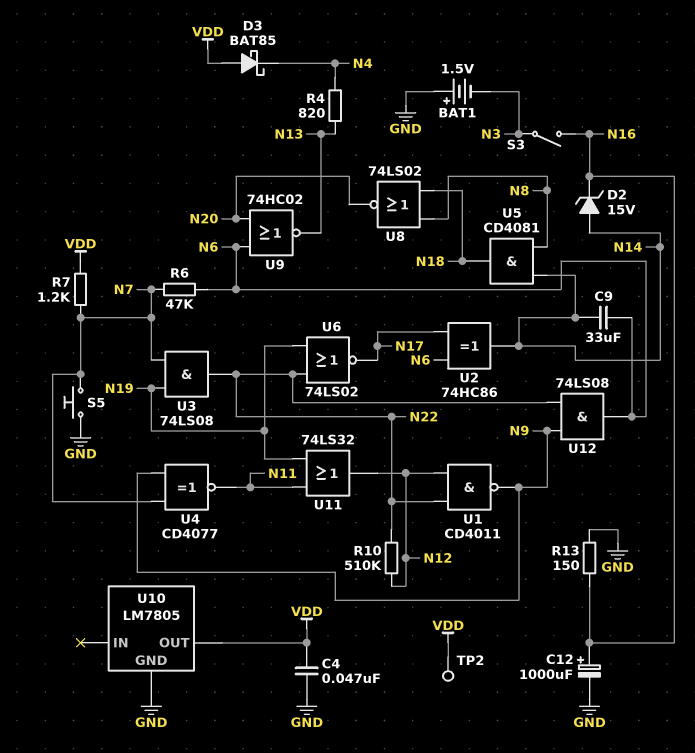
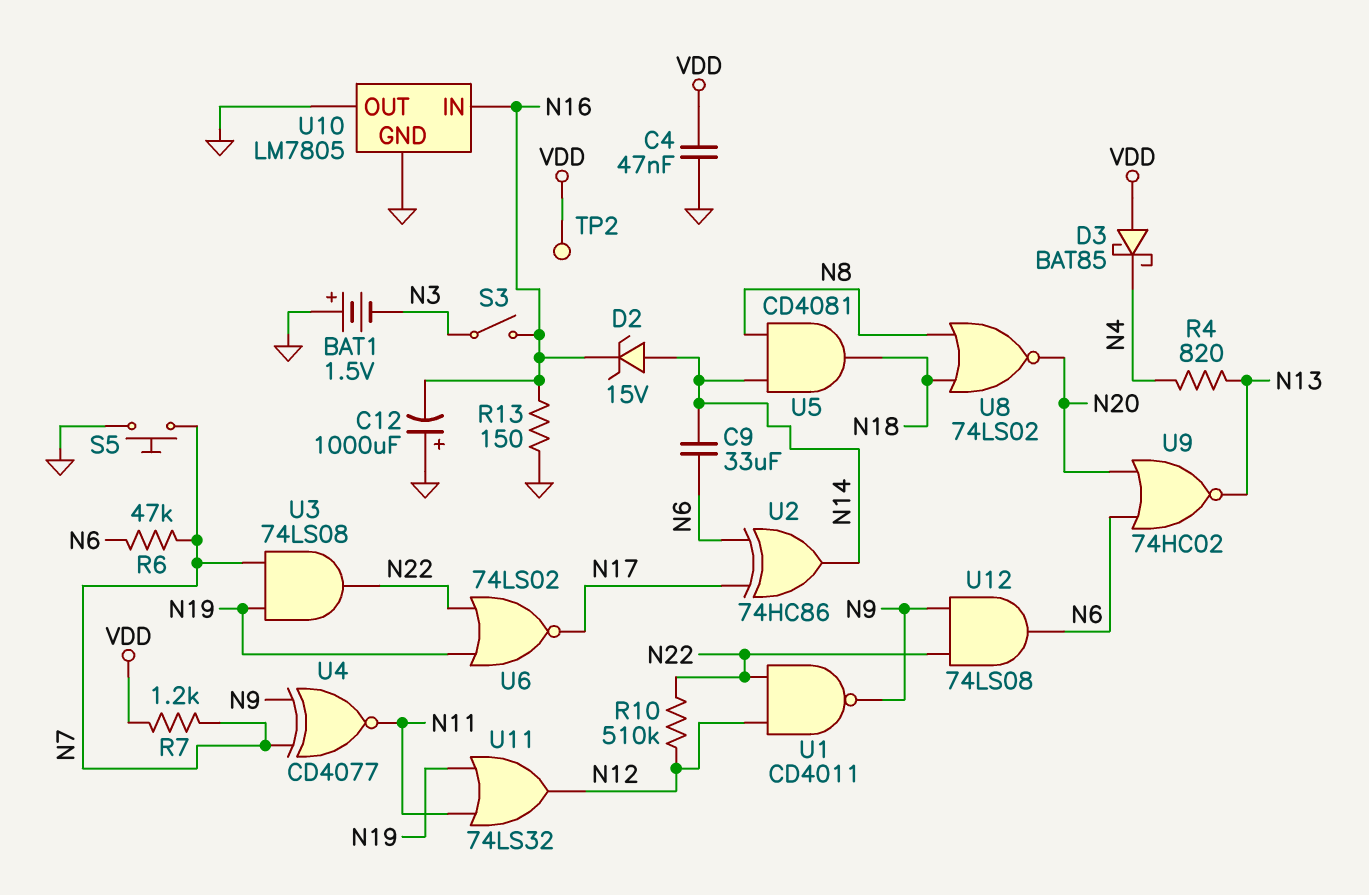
C12: 1000uF (plus N16, minus GND) -> 1000uF (plus GND, minus N16)
U10 pin IN: none -> N16
U10 pin OUT: VDD -> GND

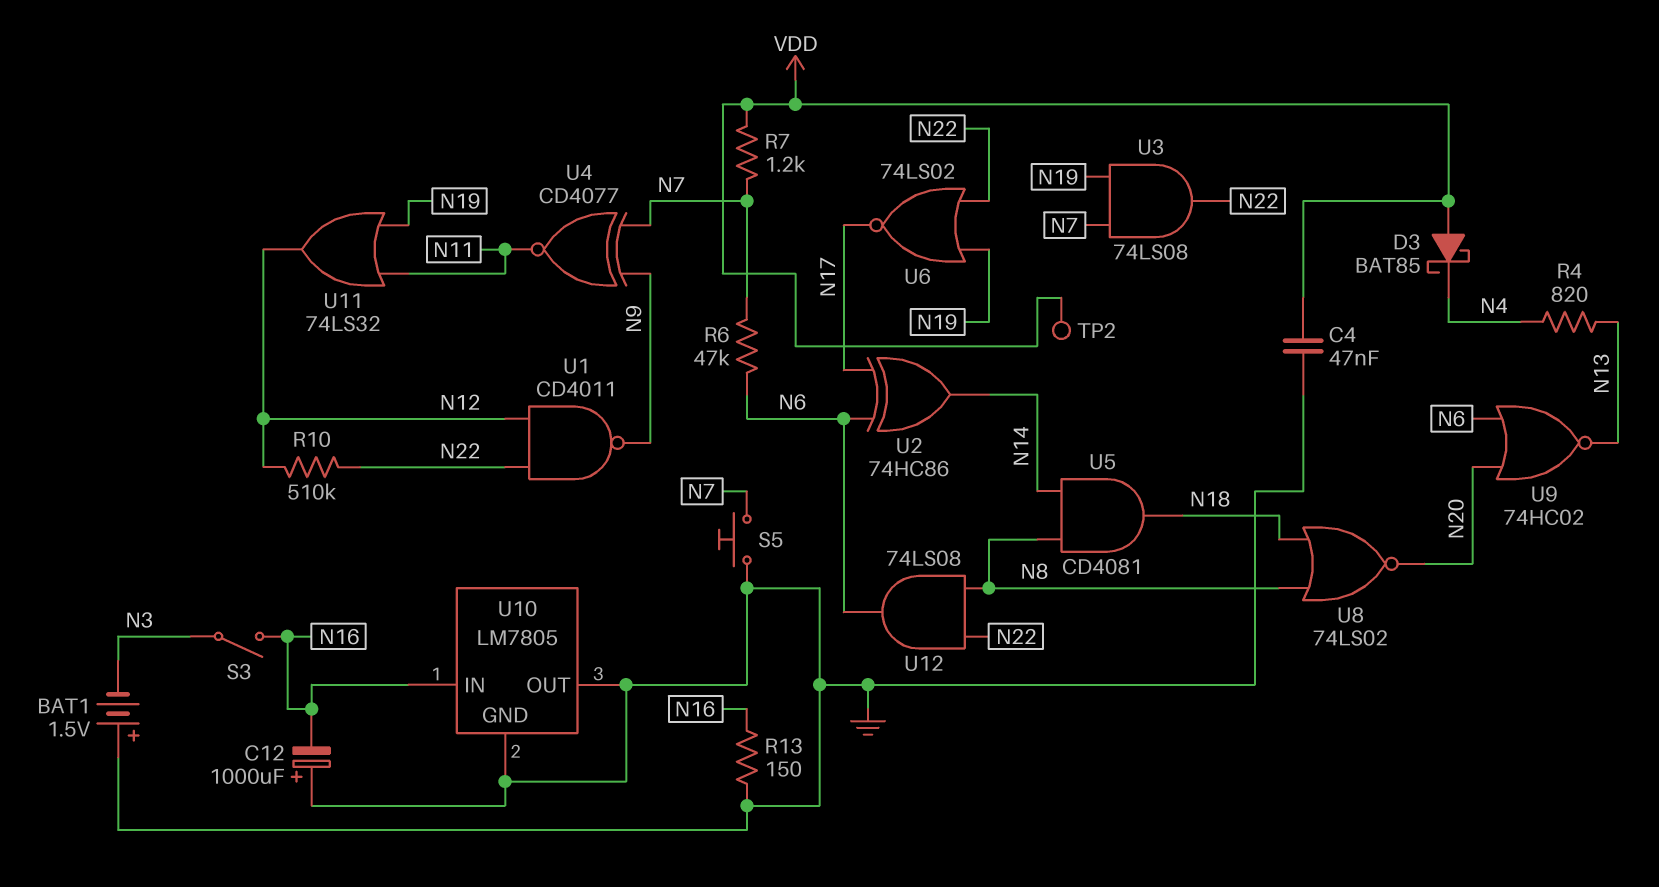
C9: 33uF (N6, N14) -> none
D2: zener 15V (A N14, K N16) -> none
U12: AND 74LS08 (in N9, in N22, out N6) -> AND 74LS08 (in N8, in N22, out N6)

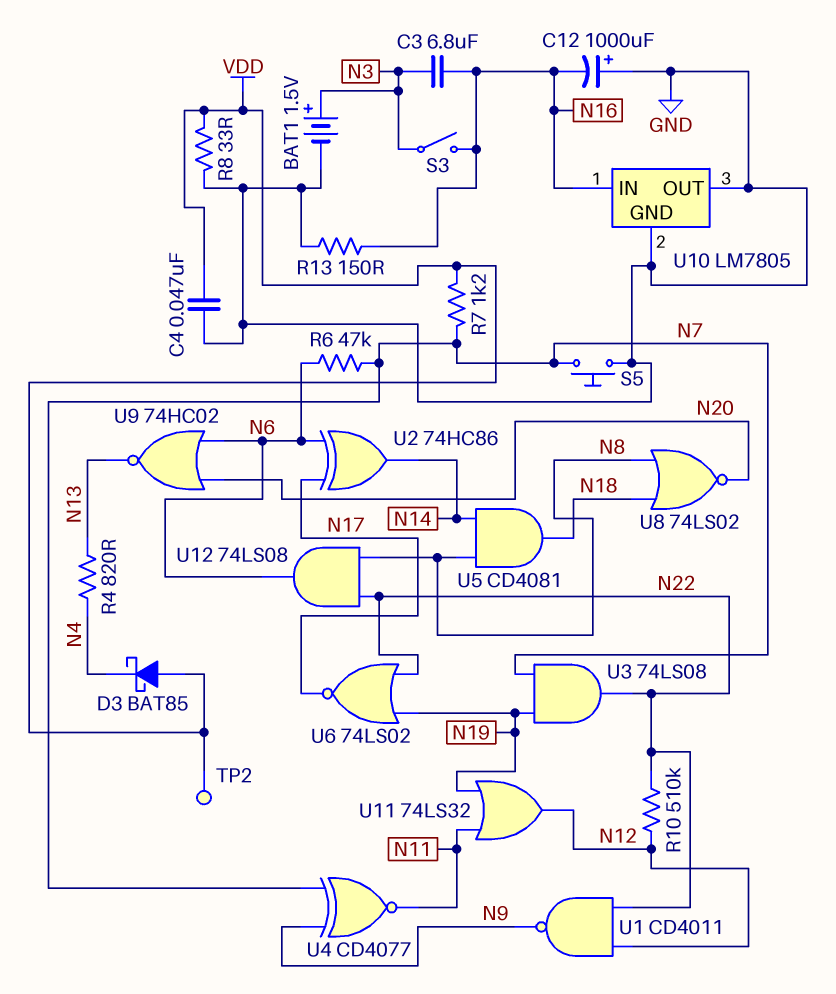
BAT1: 1.5V (plus GND, minus N3) -> 1.5V (plus N3, minus GND)
C3: none -> 6.8uF (N3, N16)
R8: none -> 33 (GND, VDD)

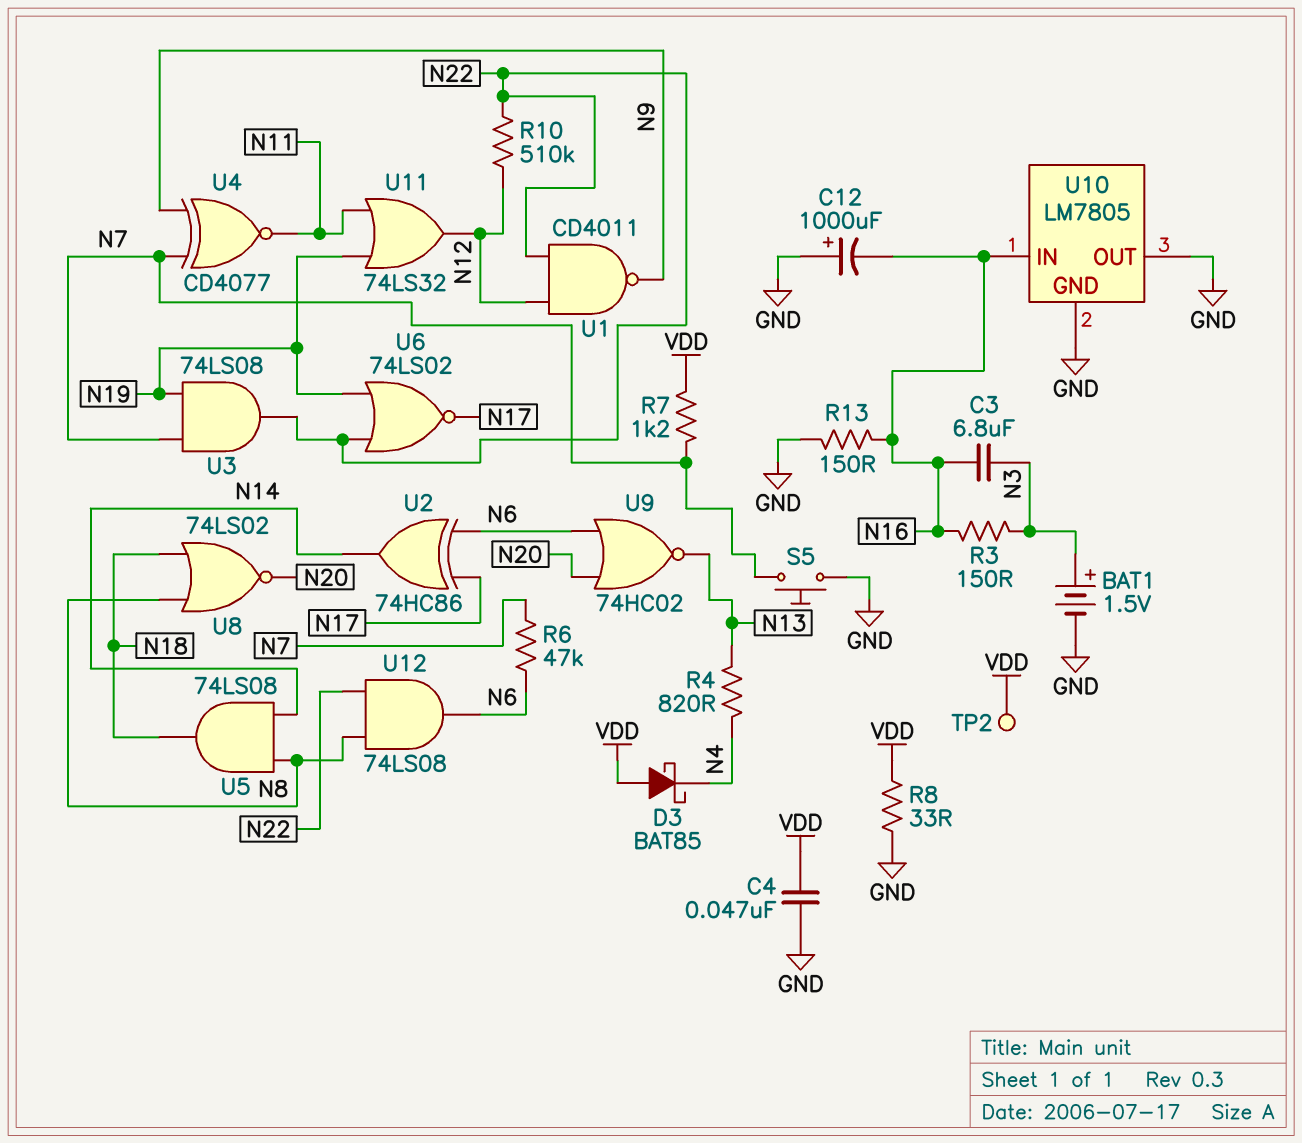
R3: none -> 150 (N3, N16)
S3: switch (N3, N16) -> none
U5: AND CD4081 (in N8, in N14, out N18) -> AND 74LS08 (in N8, in N14, out N18)

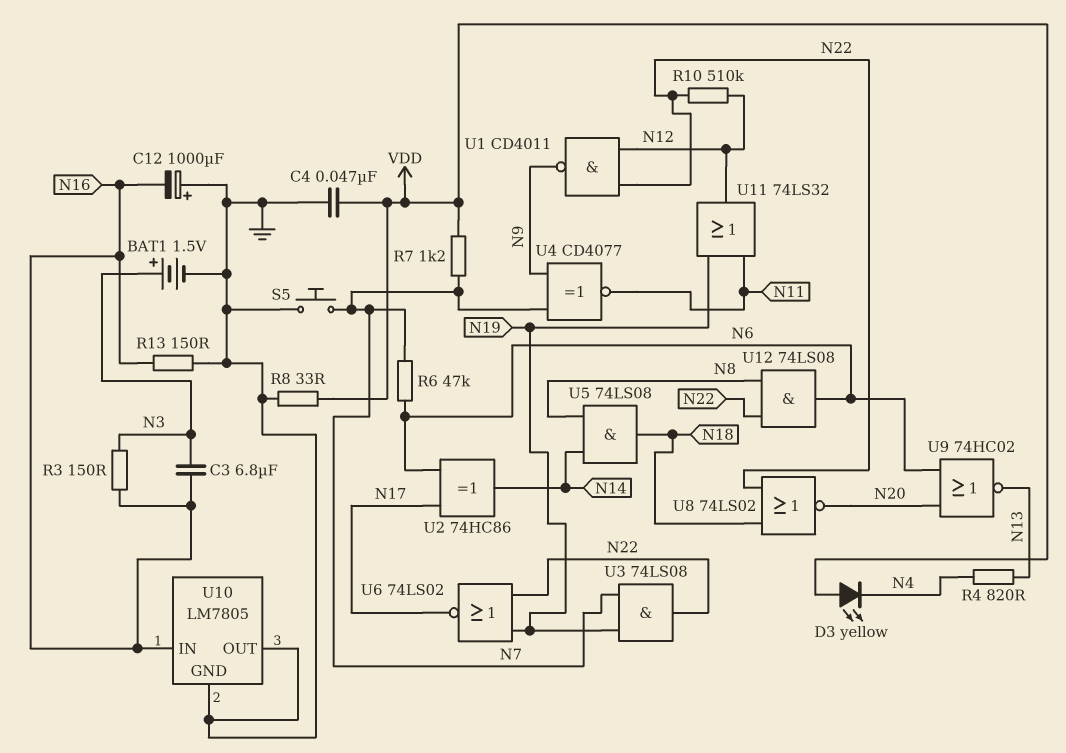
D3: schottky BAT85 (A VDD, K N4) -> LED yellow (A VDD, K N4)
TP2: test point (VDD) -> none
U8: NOR 74LS02 (in N8, in N18, out N20) -> NOR 74LS02 (in N18, in N22, out N20)

